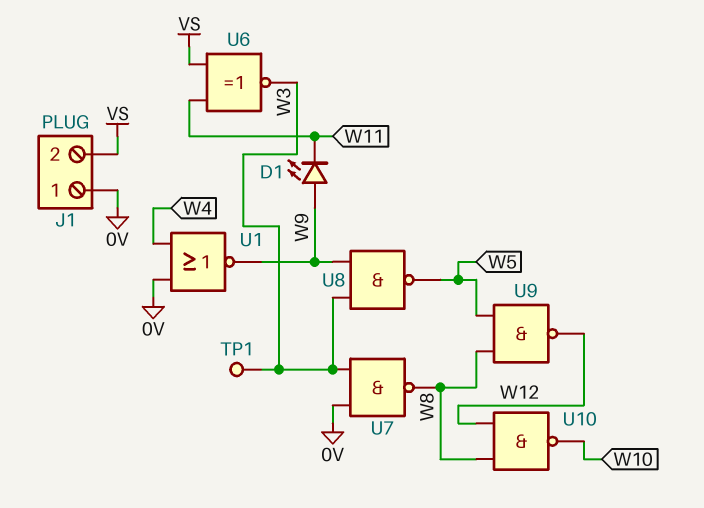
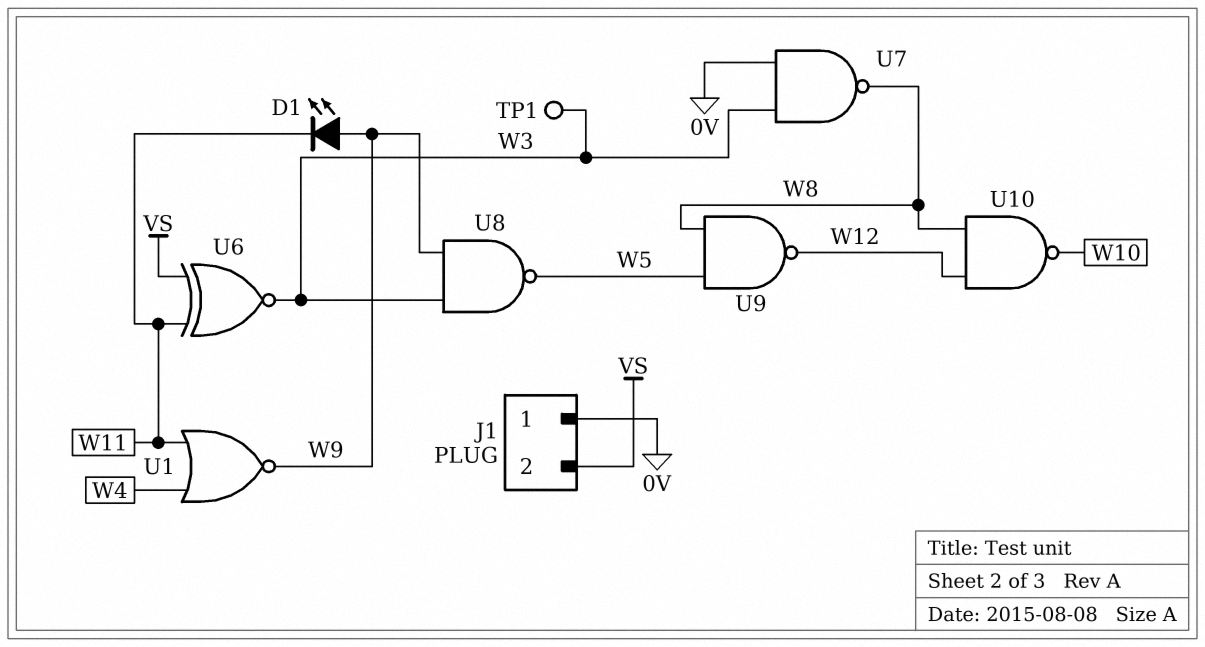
U1: NOR (in 0V, in W4, out W9) -> NOR (in W4, in W11, out W9)

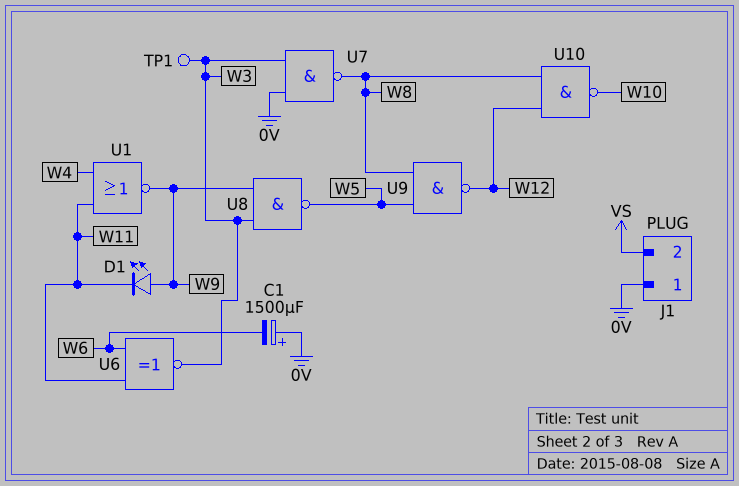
C1: none -> 1500uF (plus 0V, minus W6)
U6: XNOR (in VS, in W11, out W3) -> XNOR (in W6, in W11, out W3)

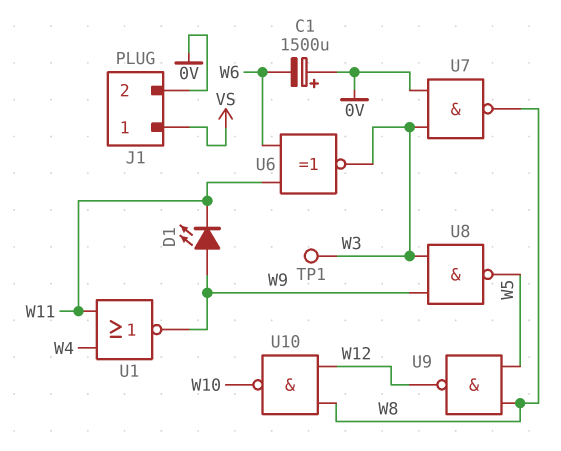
J1 pin 1: 0V -> VS
J1 pin 2: VS -> 0V

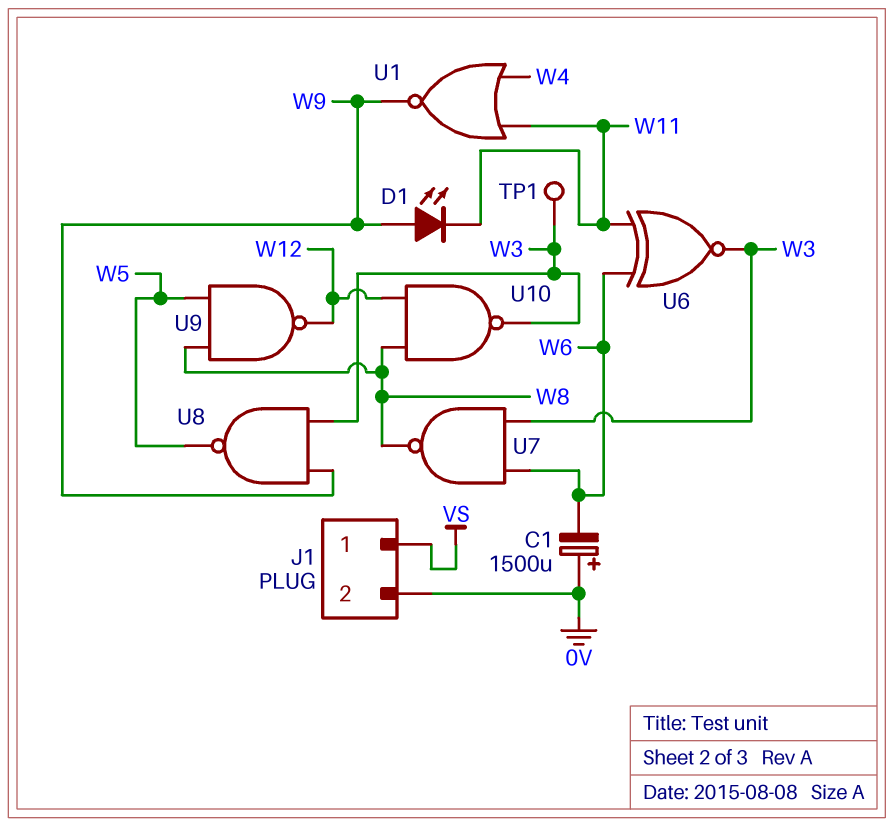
U7: NAND (in 0V, in W3, out W8) -> NAND (in W3, in W6, out W8)
U10: NAND (in W8, in W12, out W10) -> NAND (in W8, in W12, out W3)

